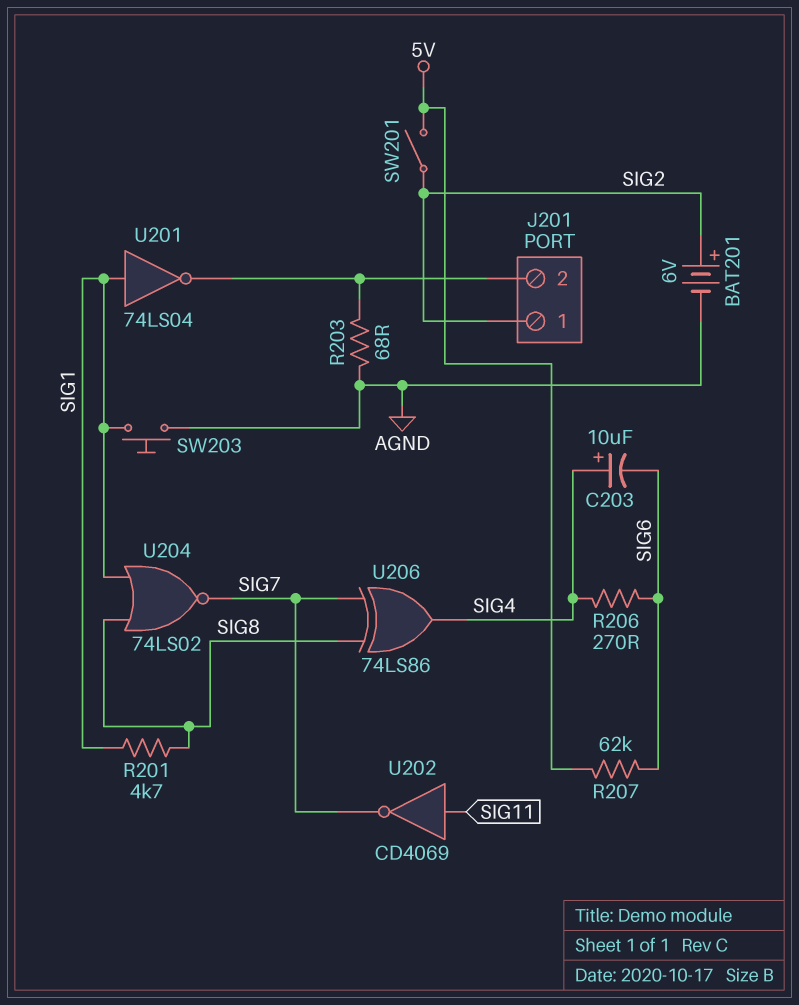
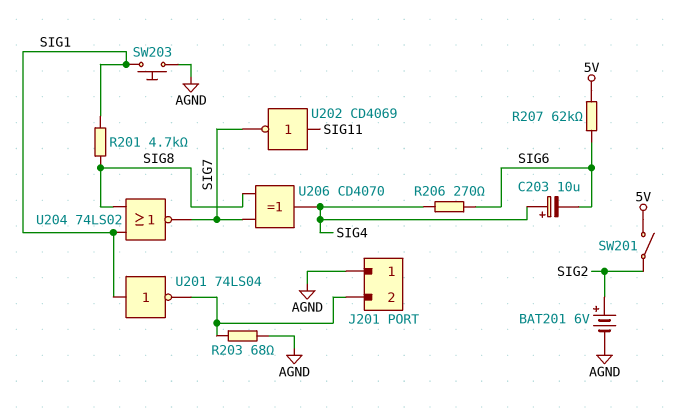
J201 pin 1: SIG2 -> AGND
U206: XOR 74LS86 (in SIG7, in SIG8, out SIG4) -> XOR CD4070 (in SIG7, in SIG8, out SIG4)

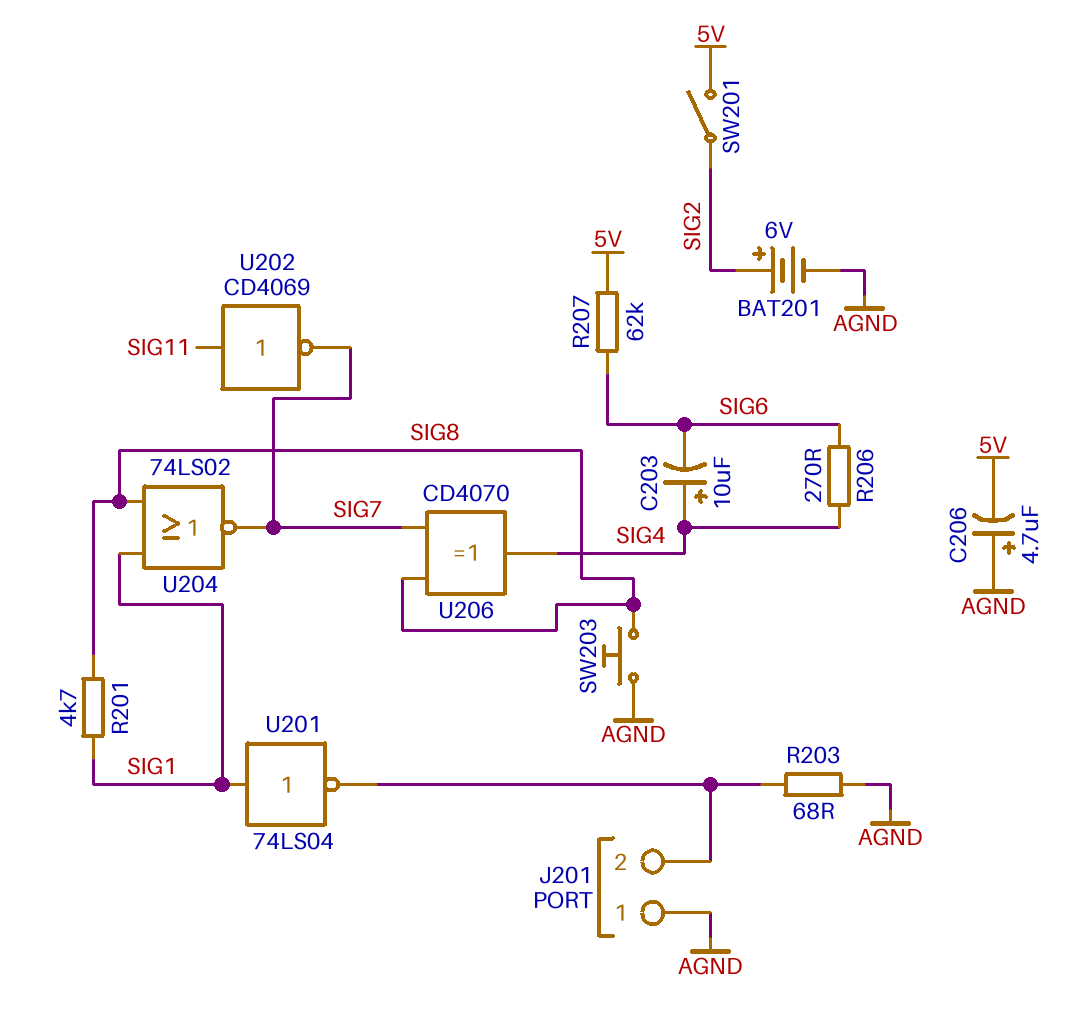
C206: none -> 4.7uF (plus AGND, minus 5V)
SW203: button (AGND, SIG1) -> button (AGND, SIG8)

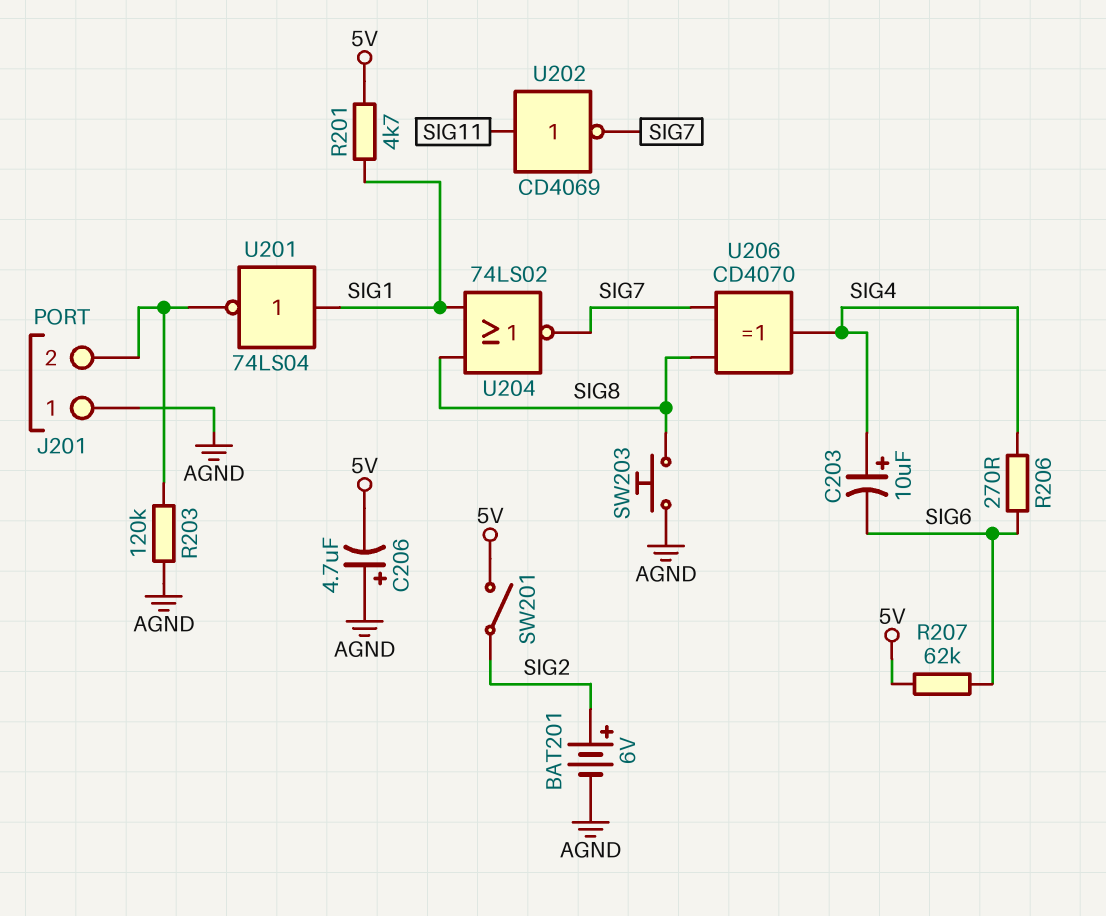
R201: 4.7k (SIG1, SIG8) -> 4.7k (5V, SIG1)
R203: 68 (AGND, J201/2) -> 120k (AGND, J201/2)

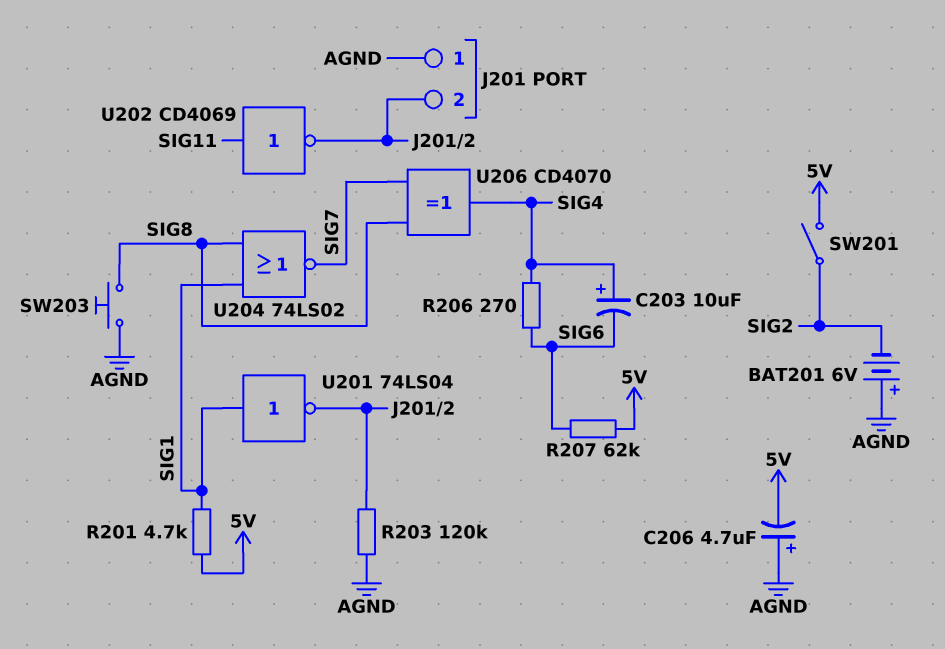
BAT201: 6V (plus SIG2, minus AGND) -> 6V (plus AGND, minus SIG2)
U202: NOT CD4069 (in SIG11, out SIG7) -> NOT CD4069 (in SIG11, out J201/2)

